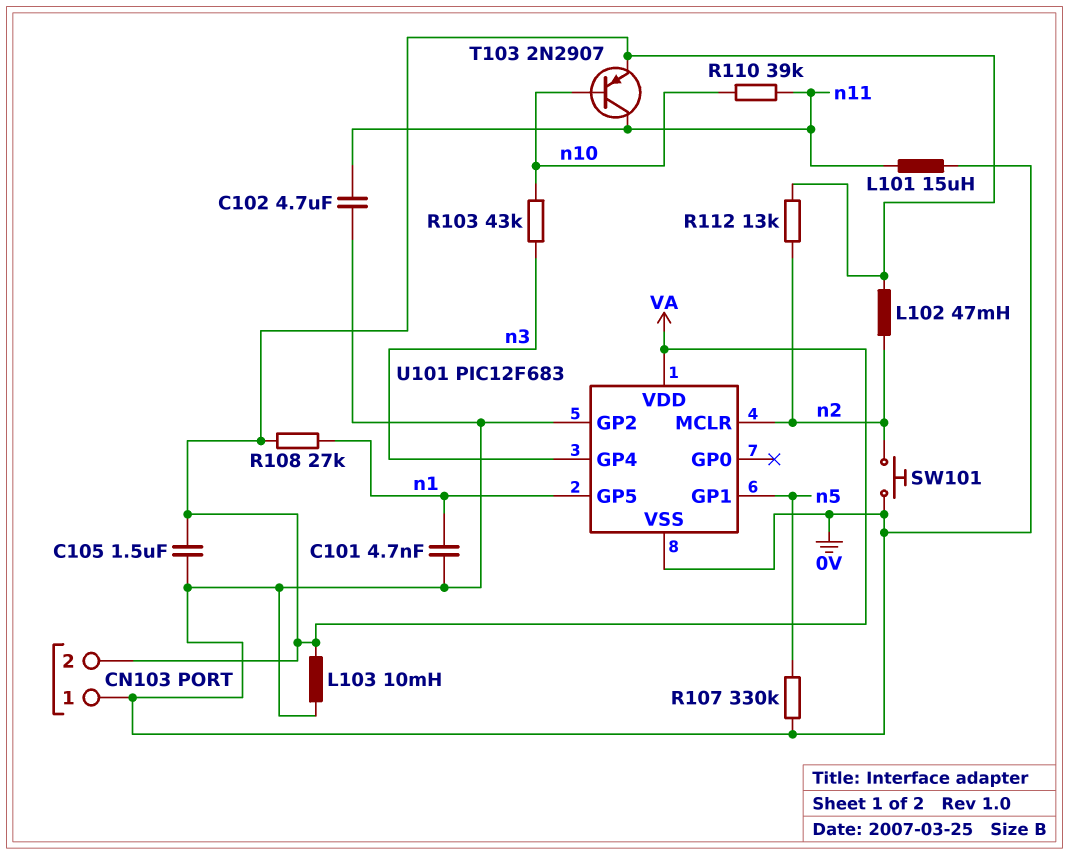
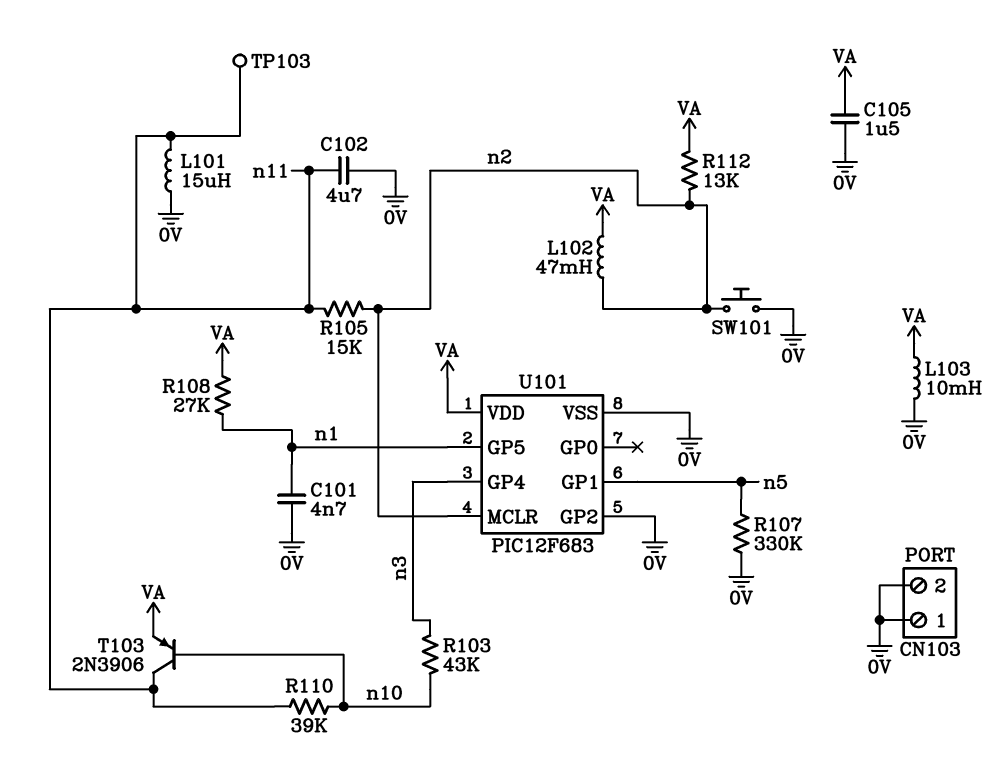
CN103 pin 2: VA -> 0V
R105: none -> 15k (n2, n11)
T103: PNP 2N2907 (B n10, C n11, E VA) -> PNP 2N3906 (B n10, C n11, E VA)
TP103: none -> test point (n11)

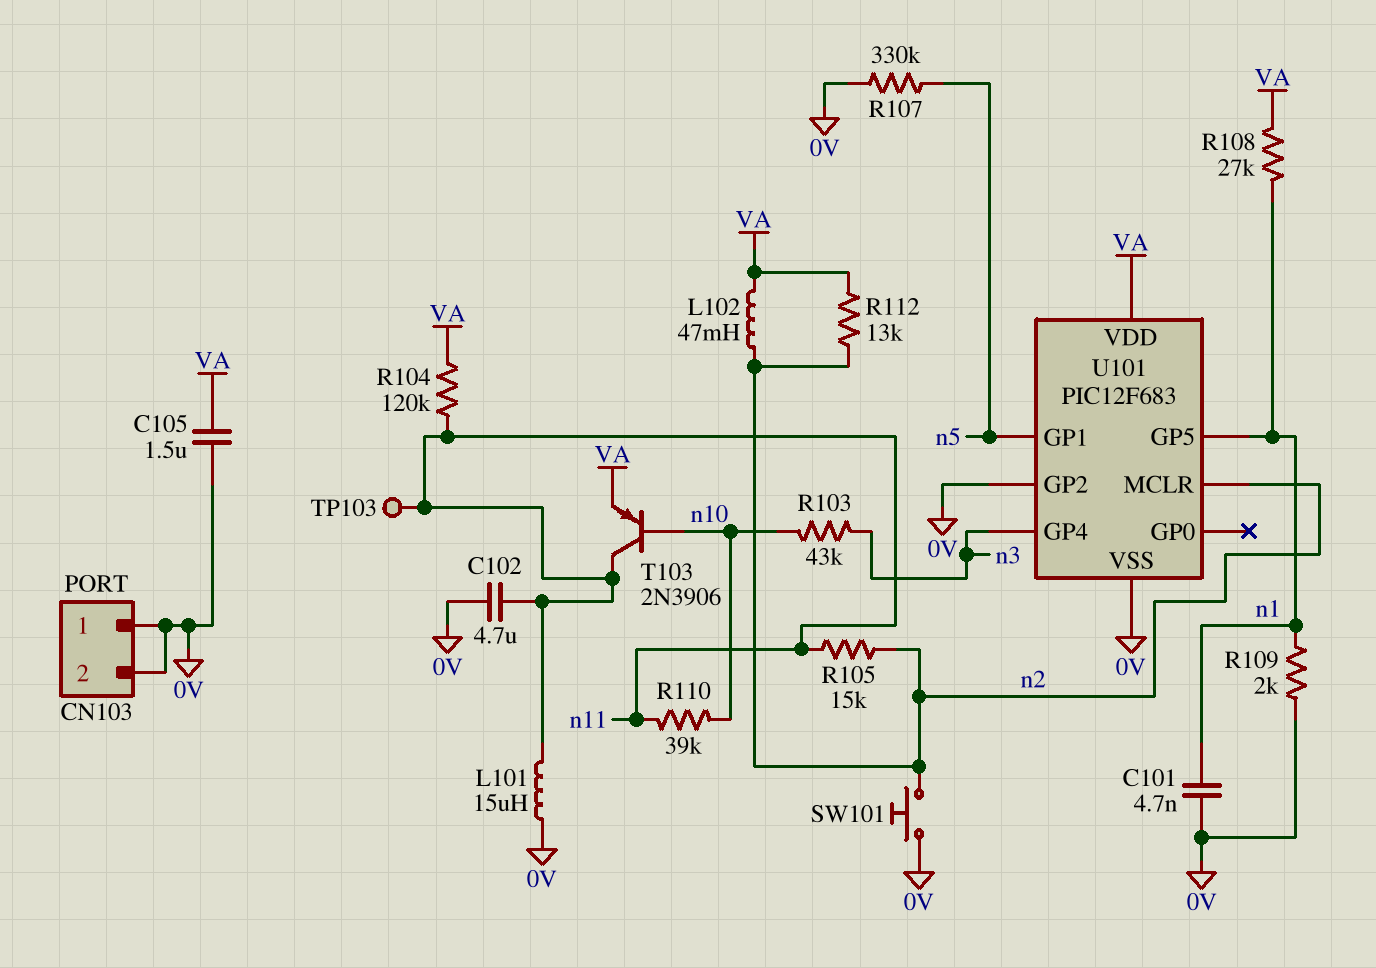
L103: 10mH (0V, VA) -> none
R104: none -> 120k (VA, n11)
R109: none -> 2k (0V, n1)

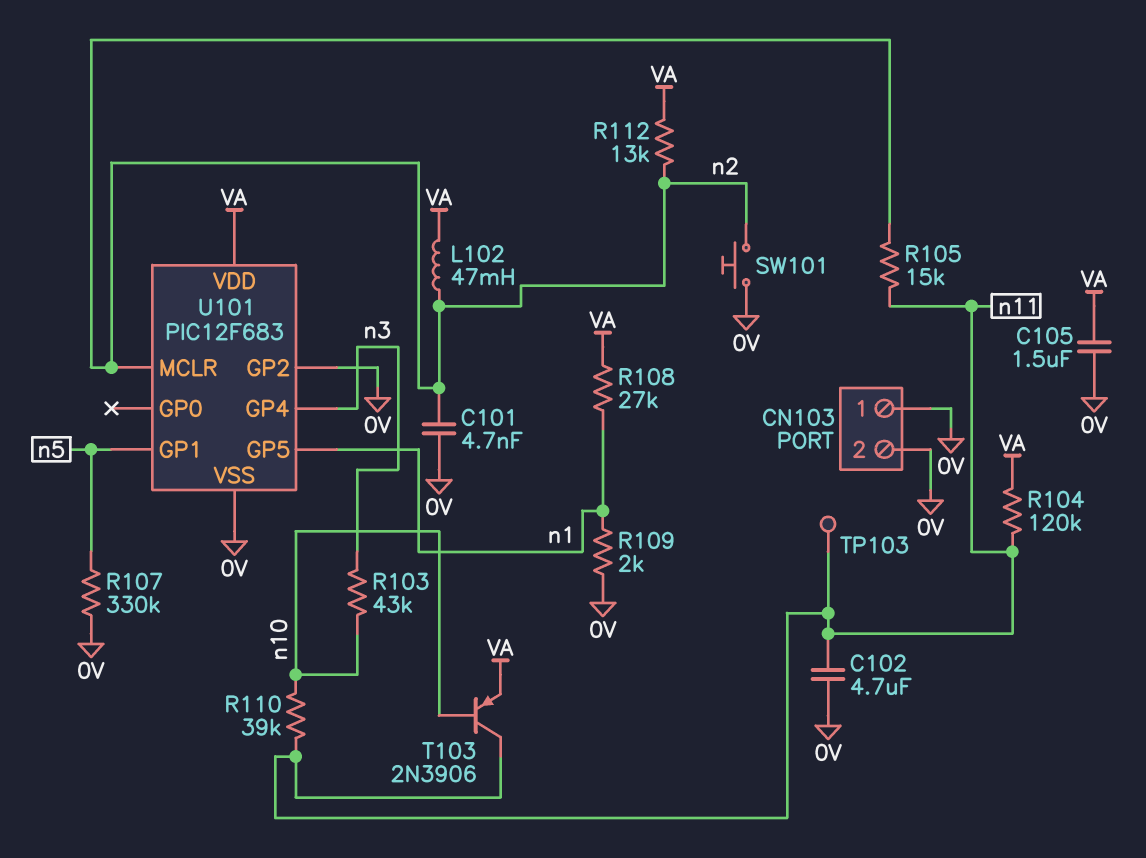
C101: 4.7nF (0V, n1) -> 4.7nF (0V, n2)
L101: 15uH (0V, n11) -> none

